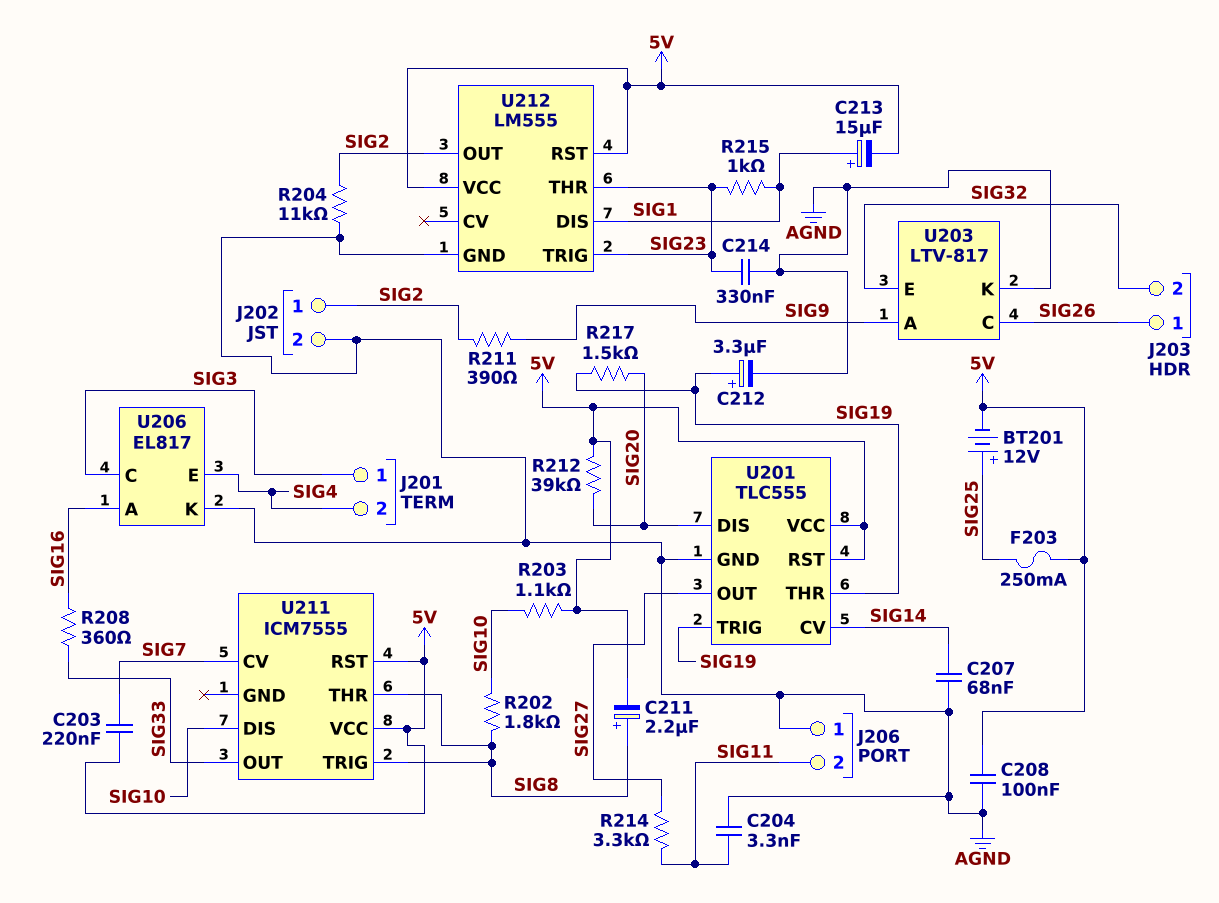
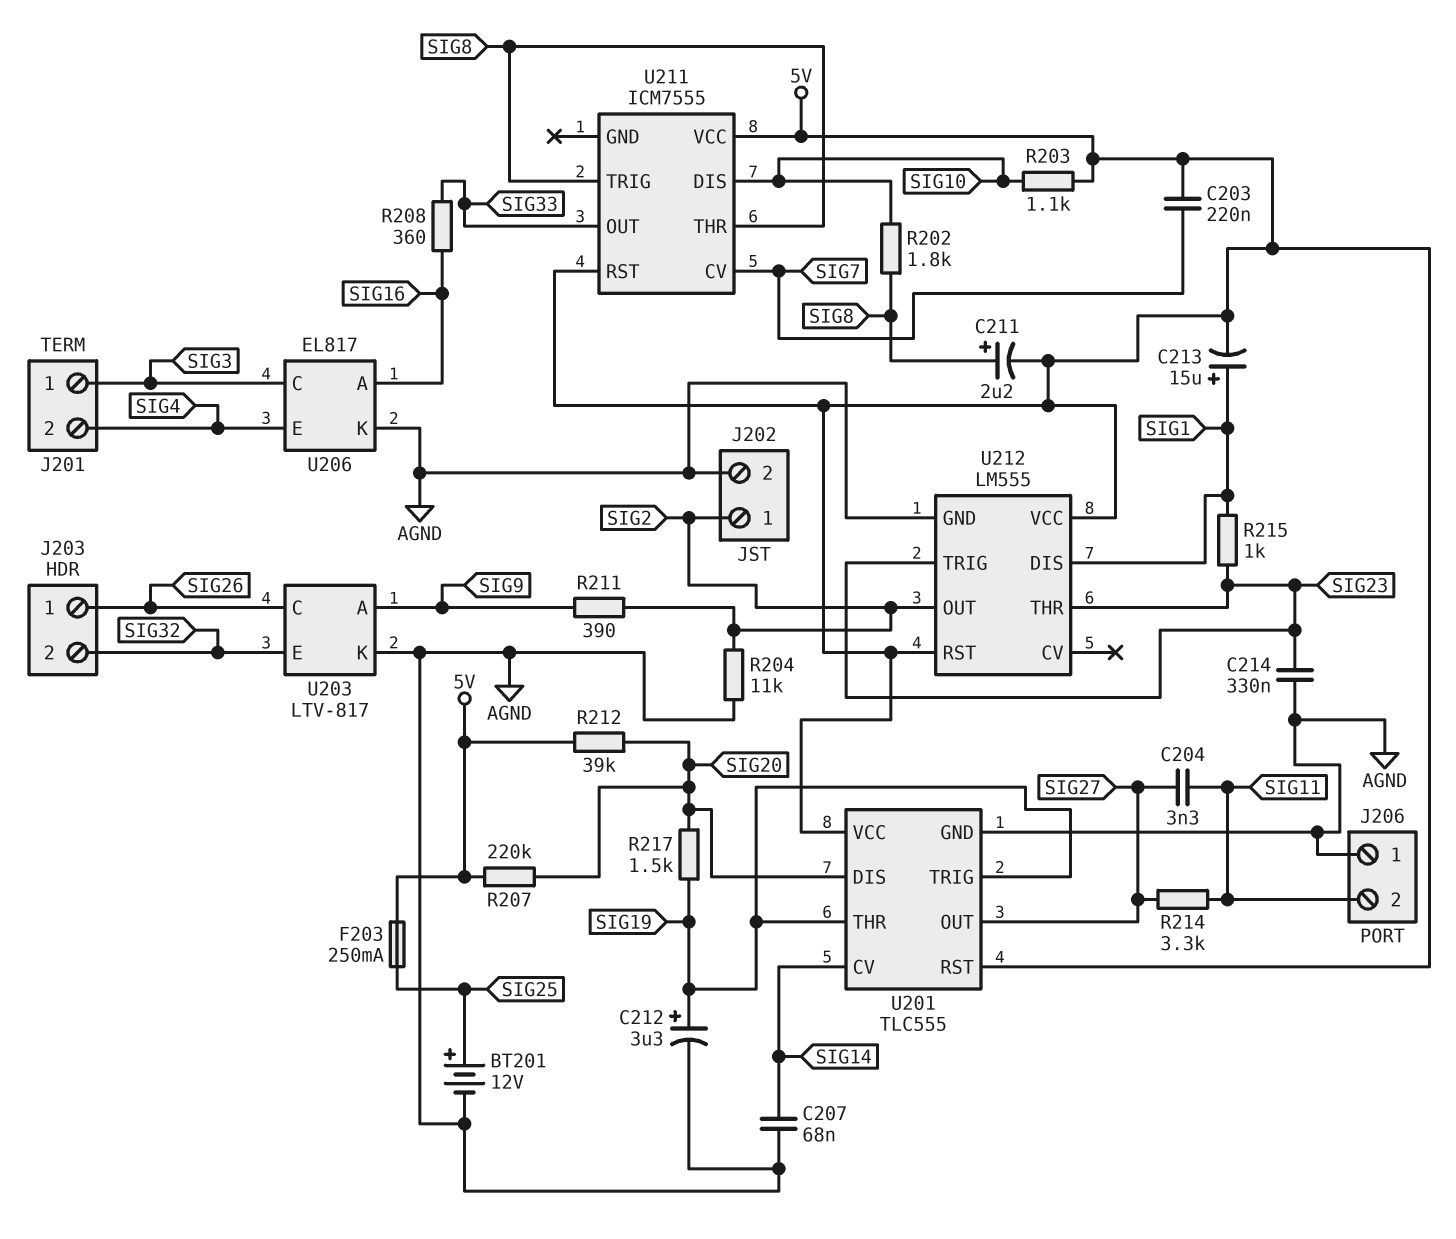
BT201: 12V (plus SIG25, minus 5V) -> 12V (plus SIG25, minus AGND)
C204: 3.3nF (AGND, SIG11) -> 3.3nF (SIG11, SIG27)
C208: 100nF (5V, AGND) -> none
R207: none -> 220k (5V, SIG20)

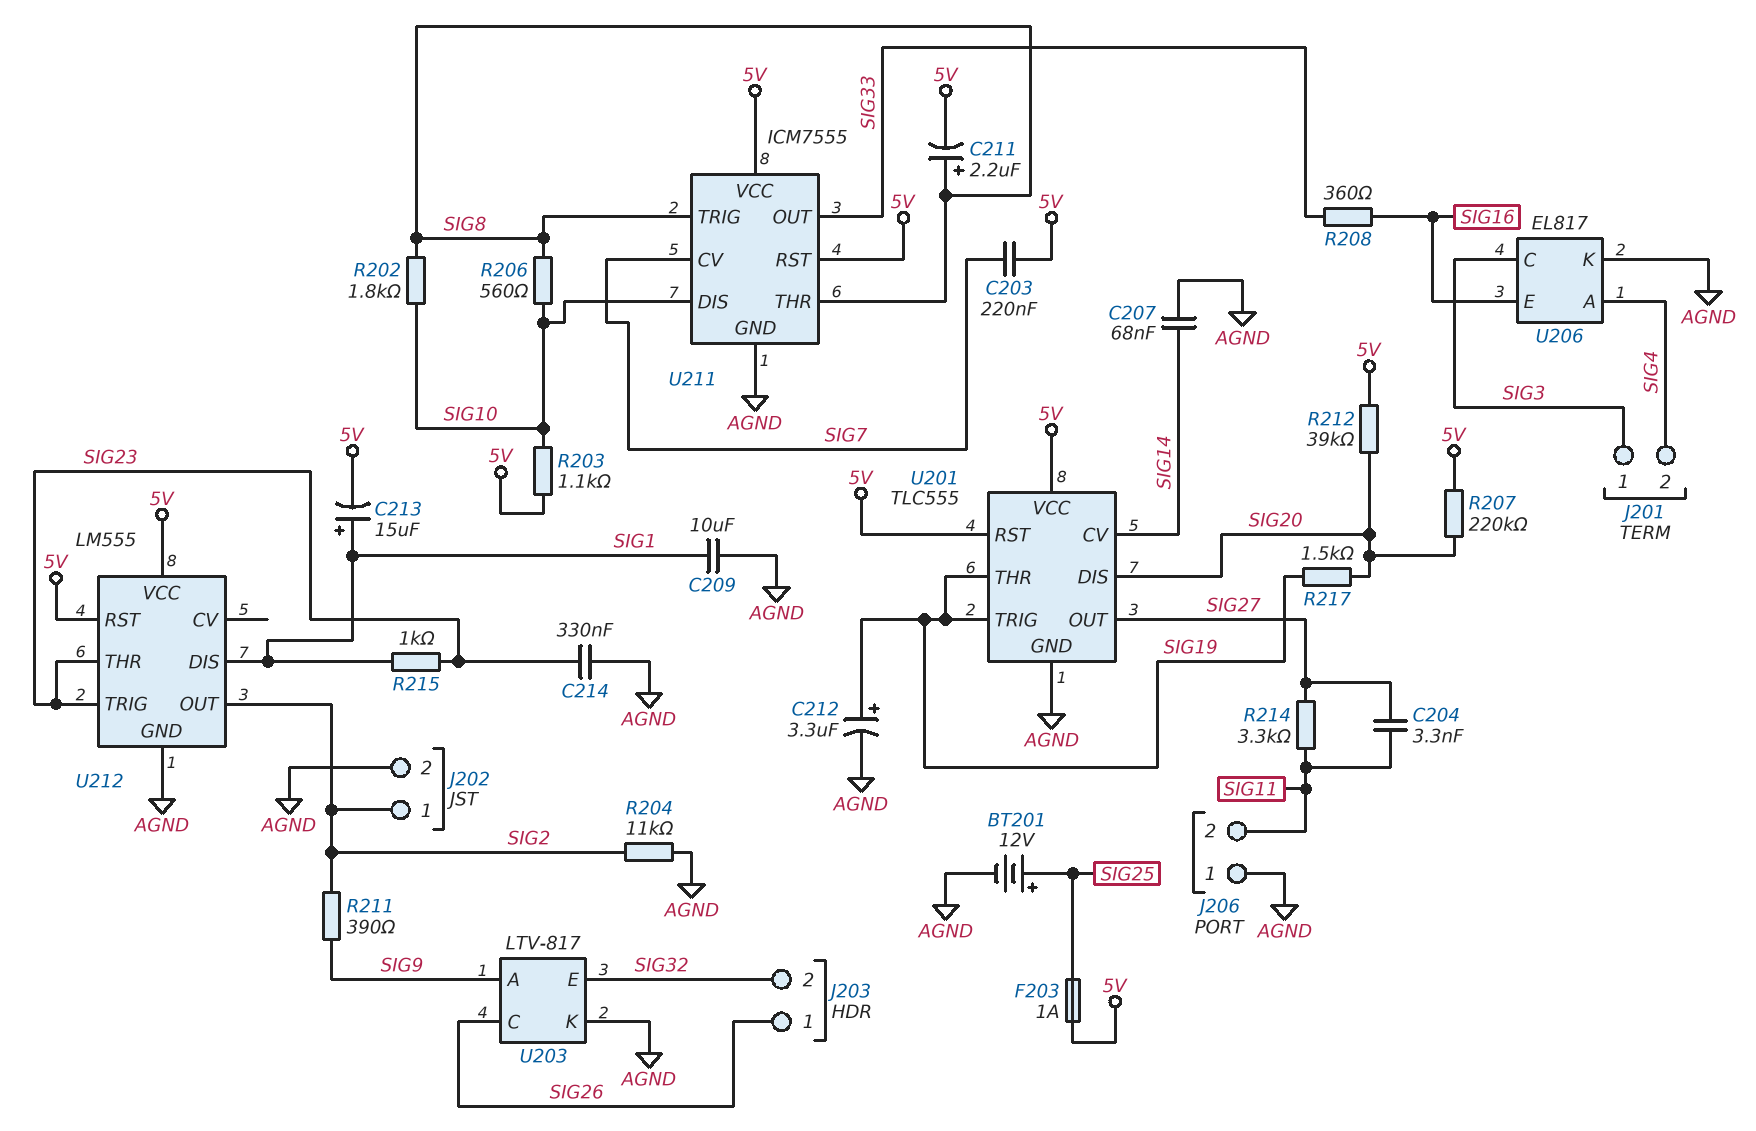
C209: none -> 10uF (AGND, SIG1)
F203: 250mA (5V, SIG25) -> 1A (5V, SIG25)
R206: none -> 560 (SIG8, SIG10)
U206 pin A: SIG16 -> SIG4
U206 pin E: SIG4 -> SIG16
U211 pin GND: none -> AGND

